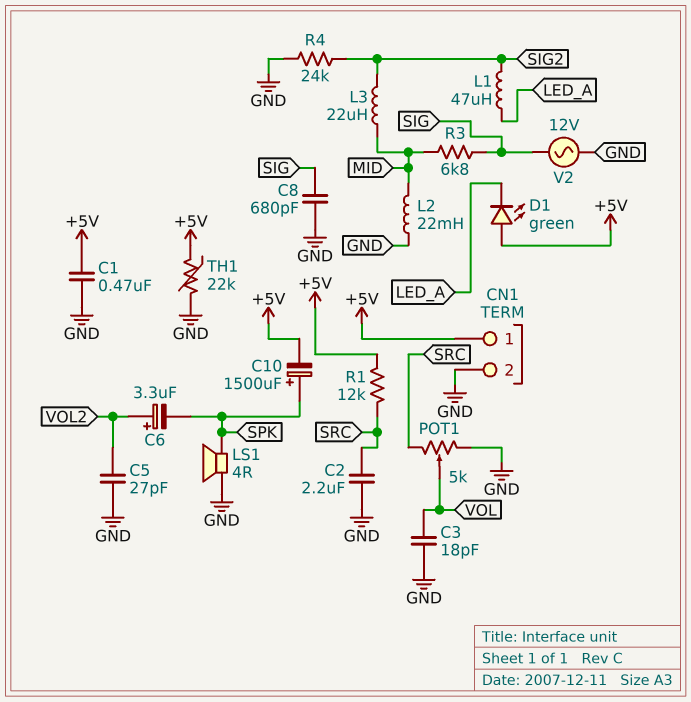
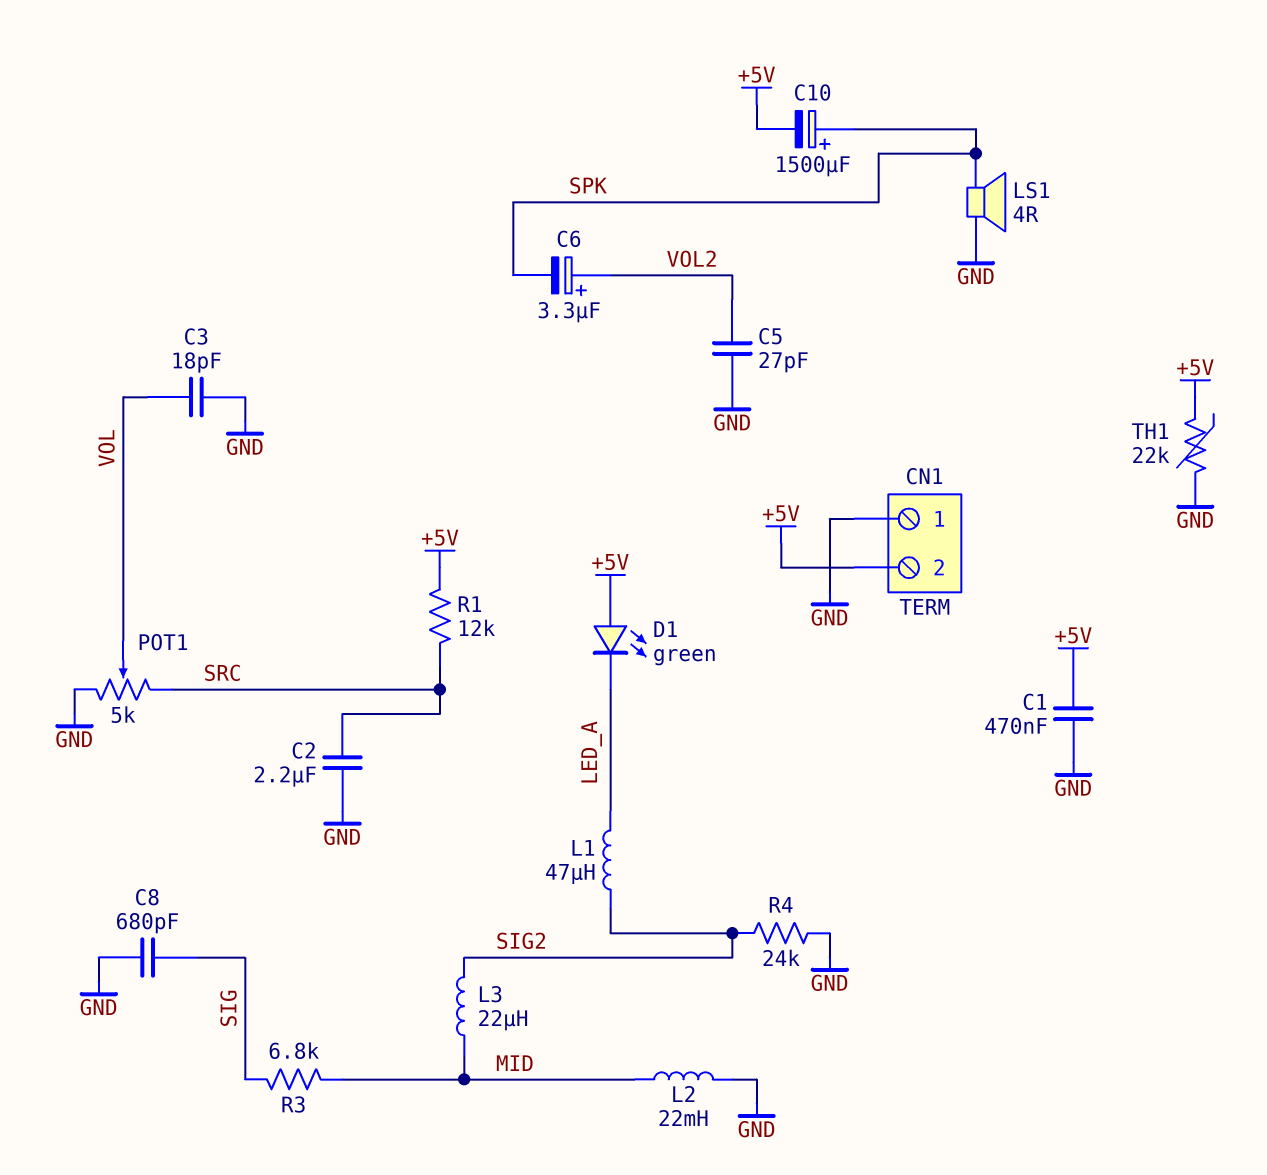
CN1 pin 1: +5V -> GND
CN1 pin 2: GND -> +5V
V2: AC 12V (GND, SIG) -> none

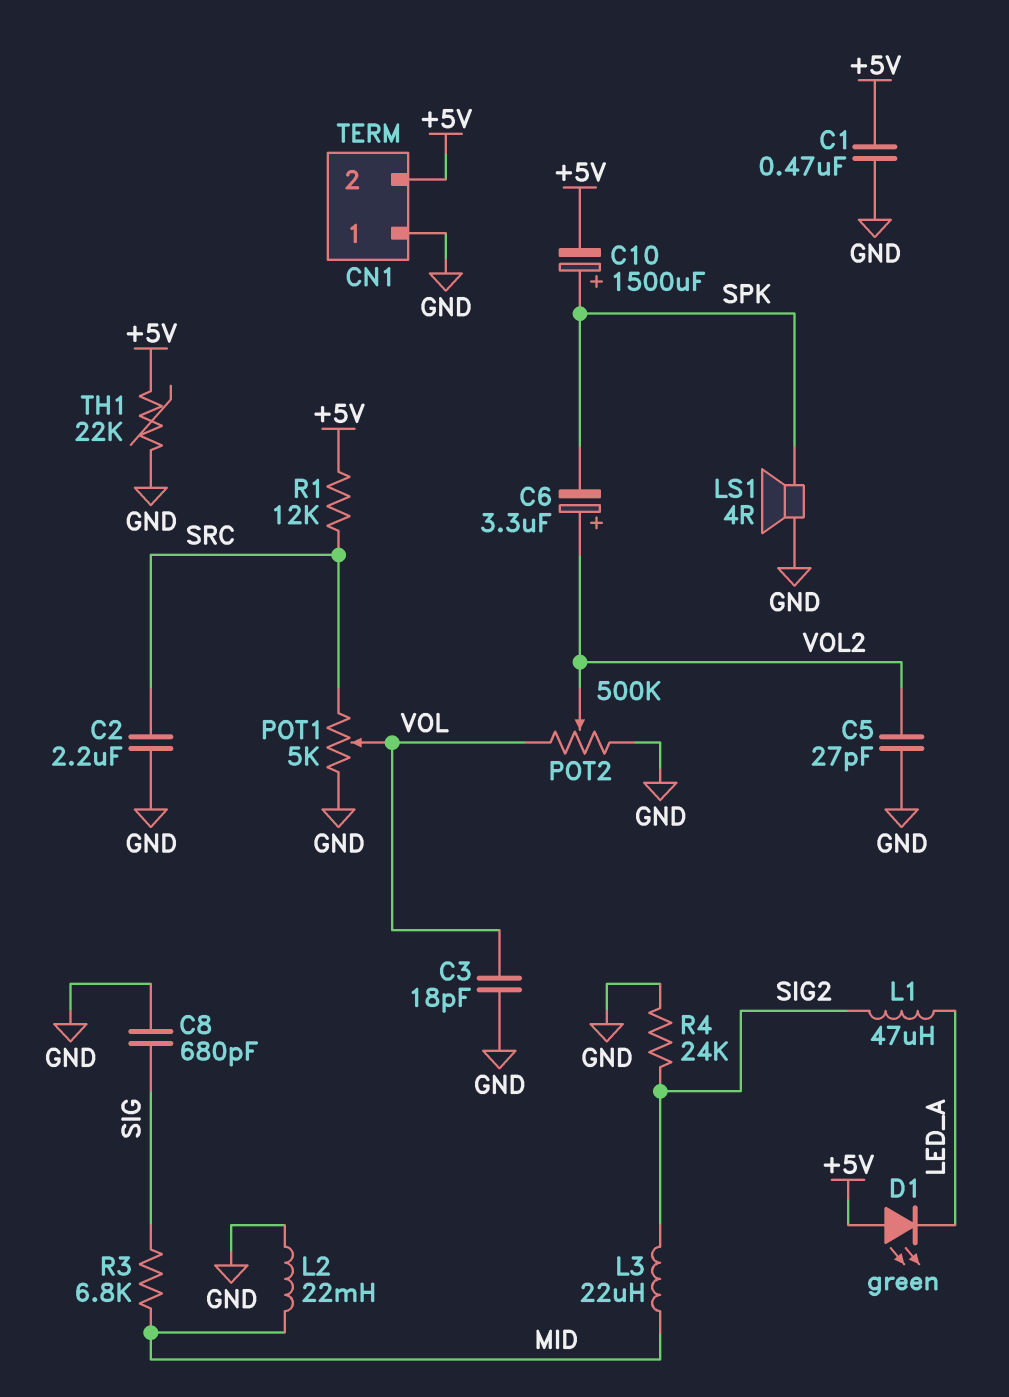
POT2: none -> 500k (GND, VOL, wiper VOL2)

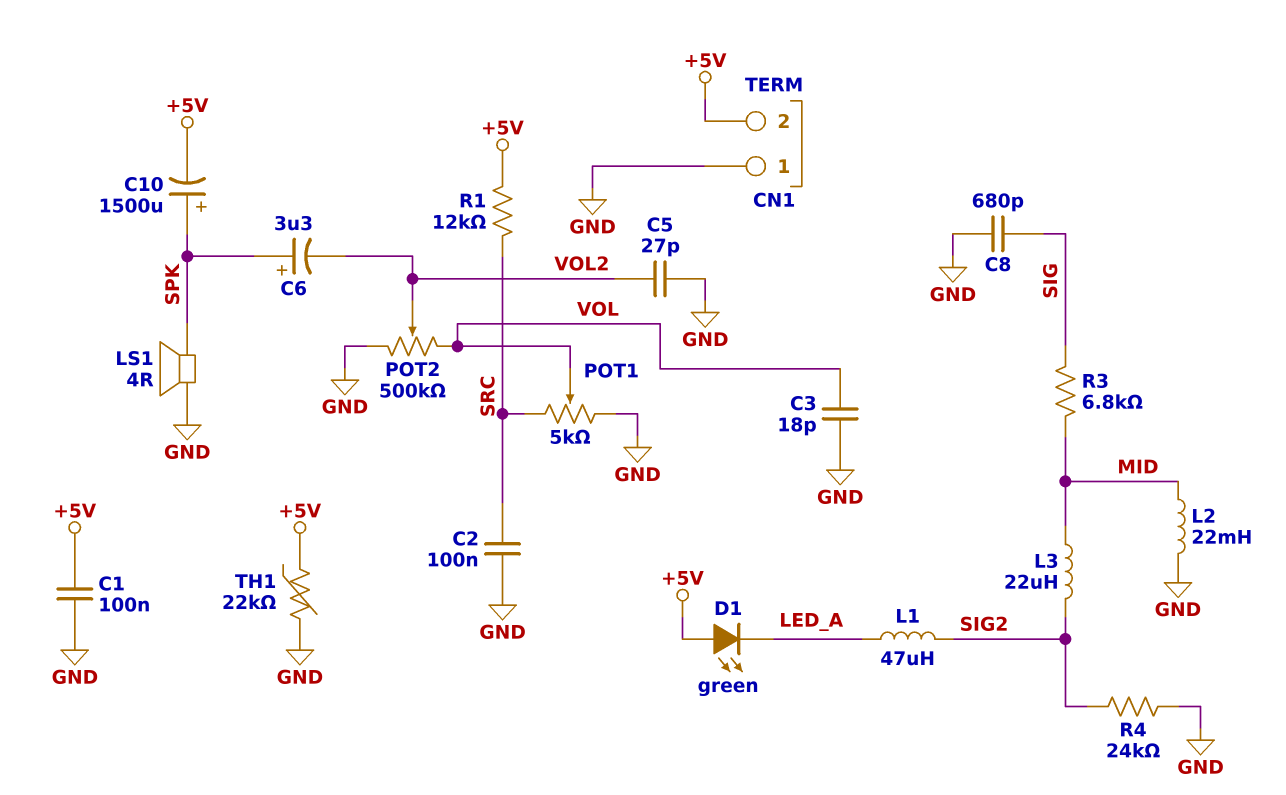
C1: 470nF (+5V, GND) -> 100nF (+5V, GND)
C2: 2.2uF (GND, SRC) -> 100nF (GND, SRC)
C6: 3.3uF (plus VOL2, minus SPK) -> 3.3uF (plus SPK, minus VOL2)

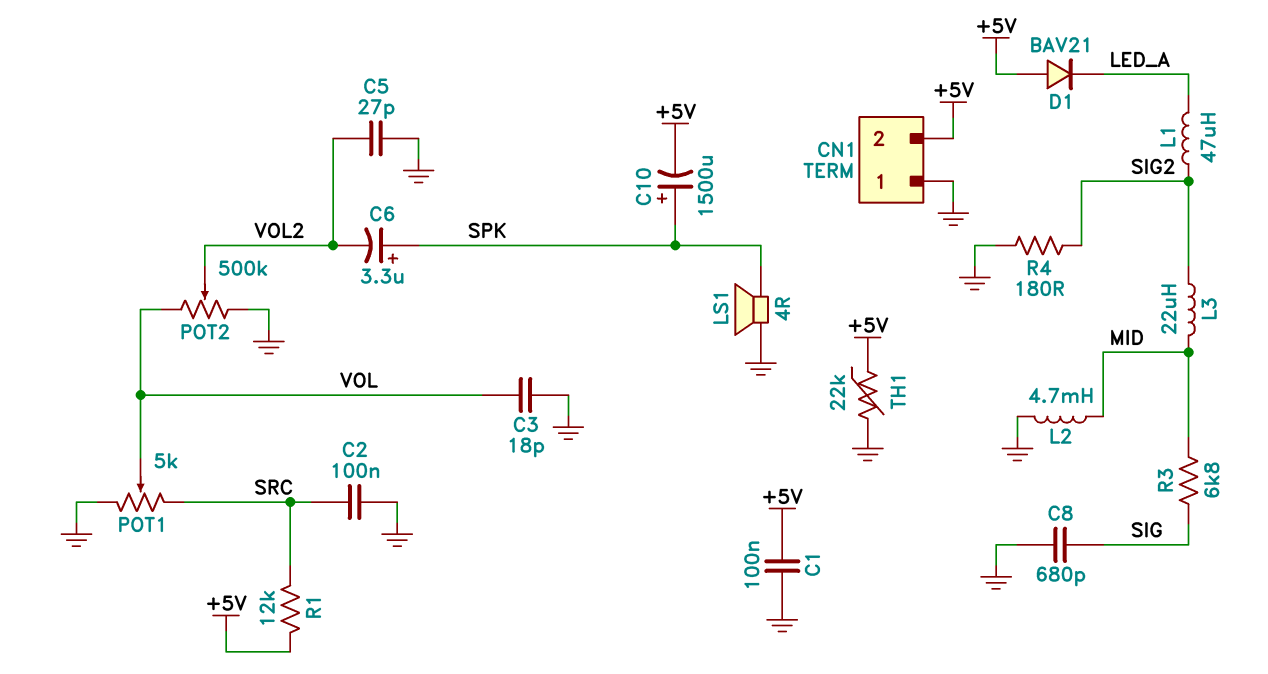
D1: LED green (A +5V, K LED_A) -> diode BAV21 (A +5V, K LED_A)
L2: 22mH (GND, MID) -> 4.7mH (GND, MID)
R4: 24k (GND, SIG2) -> 180 (GND, SIG2)

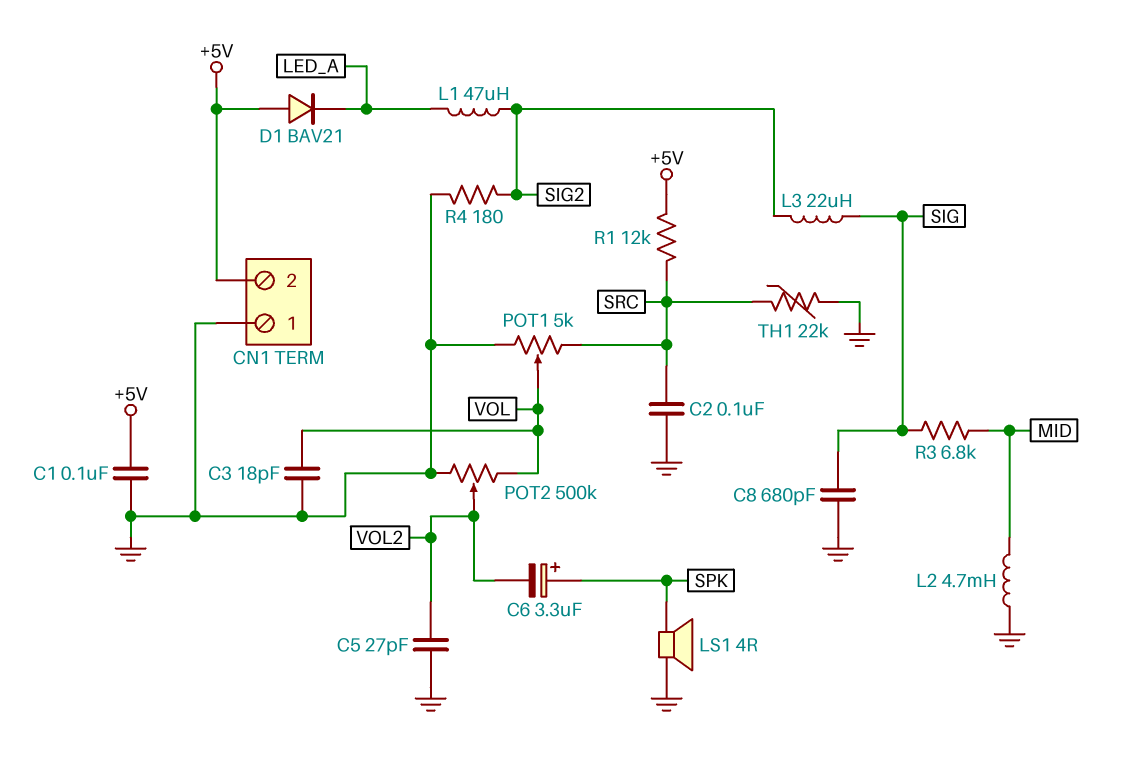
C10: 1500uF (plus SPK, minus +5V) -> none
L3: 22uH (MID, SIG2) -> 22uH (SIG, SIG2)
TH1: 22k (+5V, GND) -> 22k (GND, SRC)

